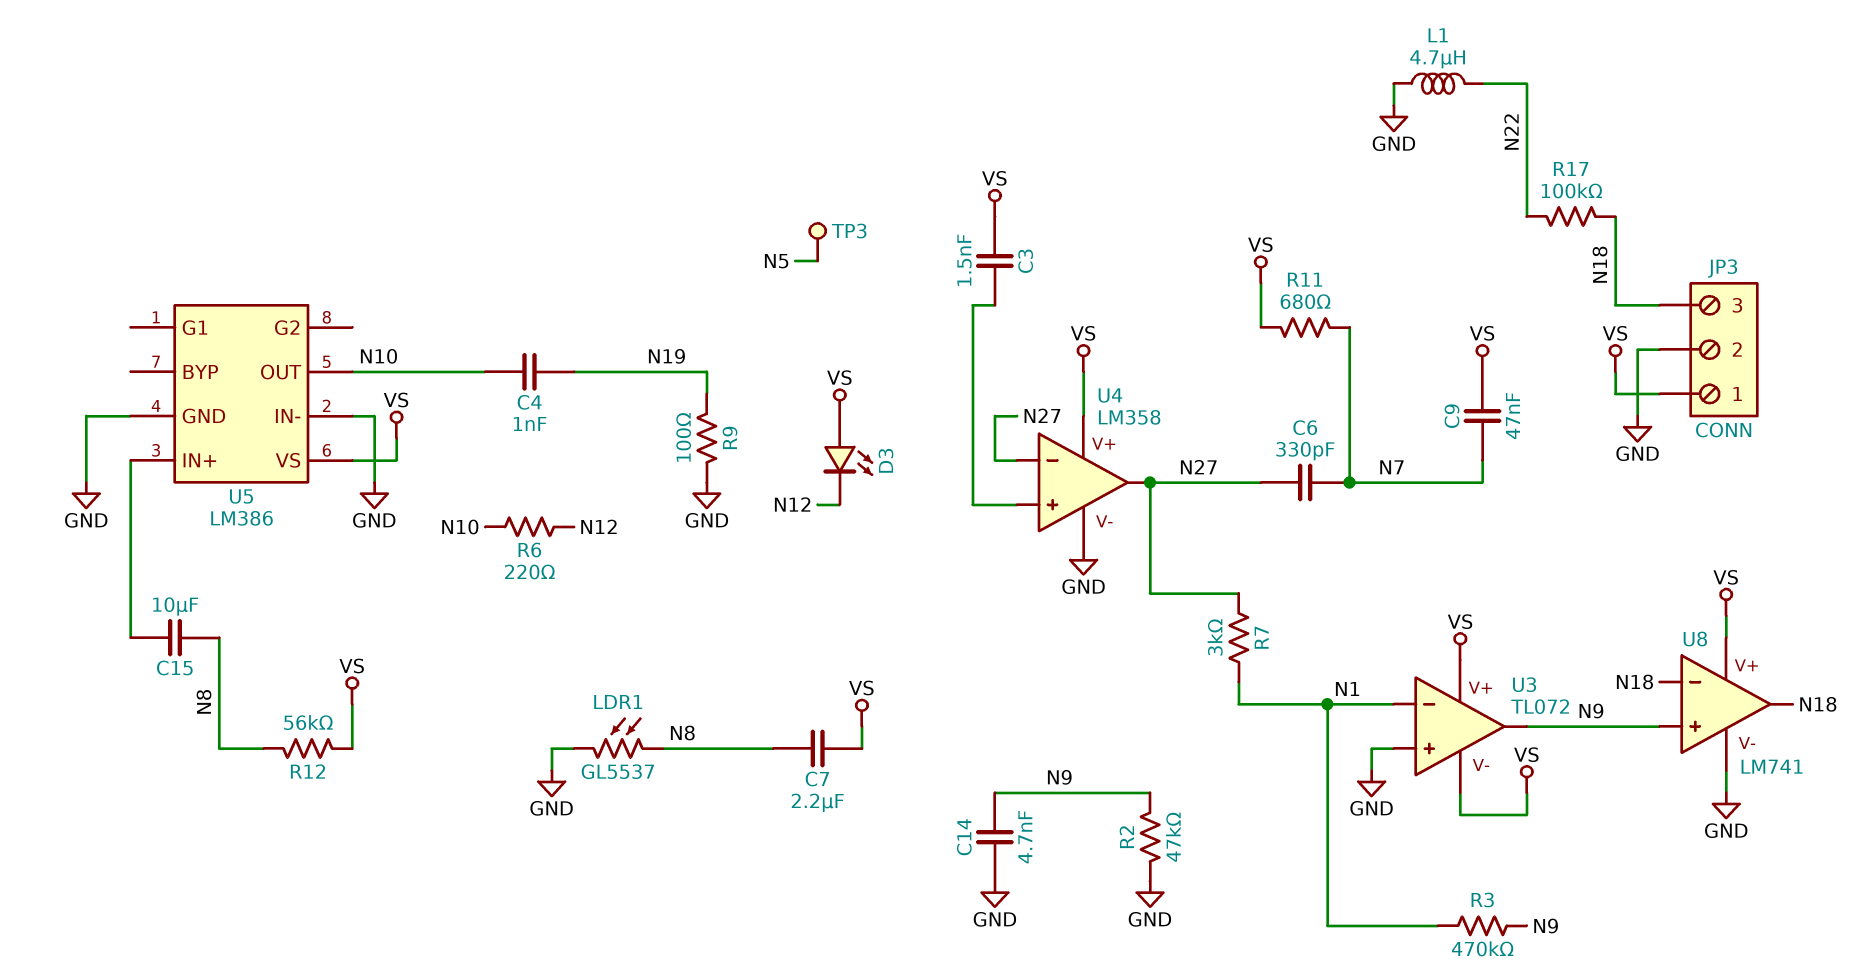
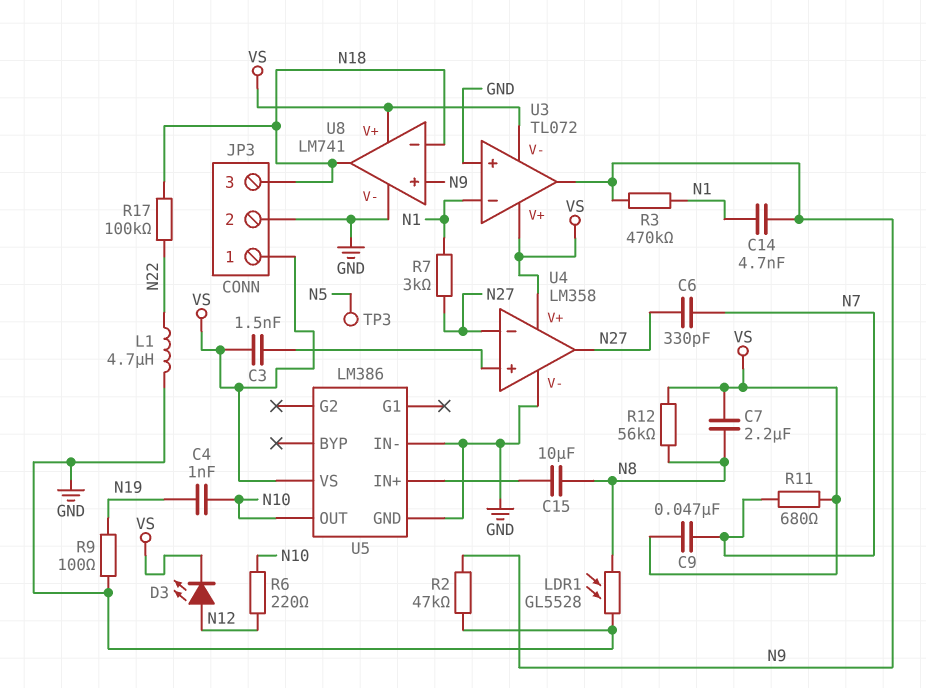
C14: 4.7nF (GND, N9) -> 4.7nF (N1, N9)
D3: LED (A VS, K N12) -> LED (A N12, K VS)
LDR1: GL5537 (GND, N8) -> GL5528 (GND, N8)

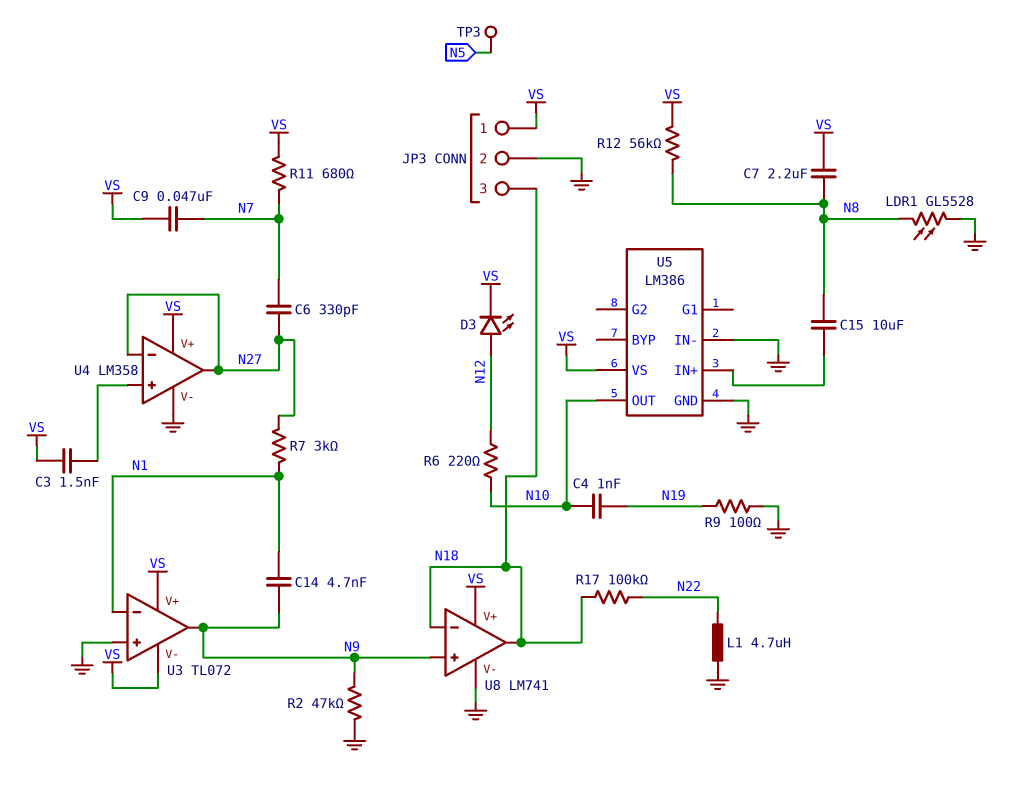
R3: 470k (N1, N9) -> none

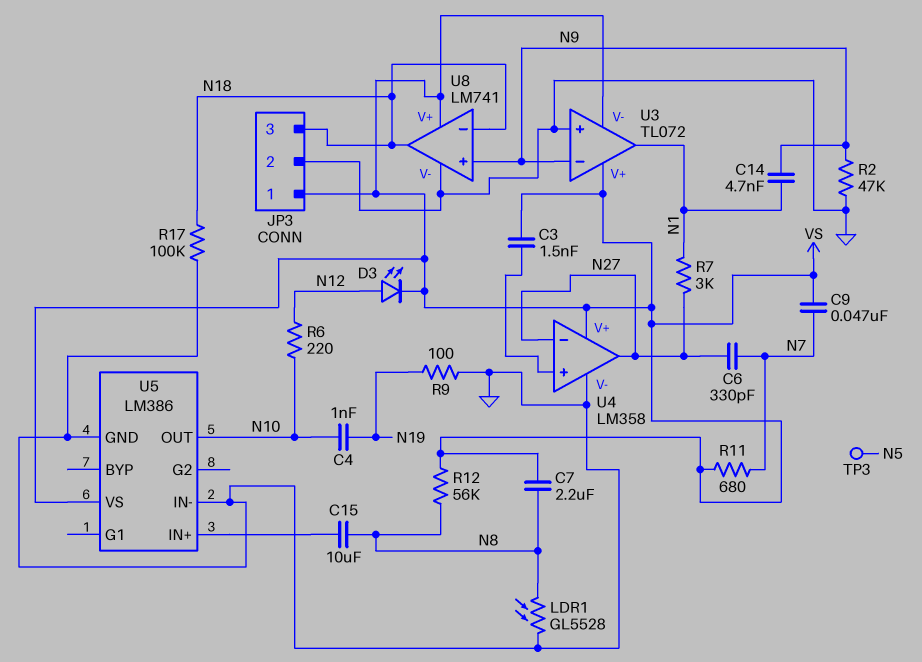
L1: 4.7uH (GND, N22) -> none
R17: 100k (N18, N22) -> 100k (GND, N18)
U3 pin in-: N1 -> N9
U3 pin out: N9 -> N1

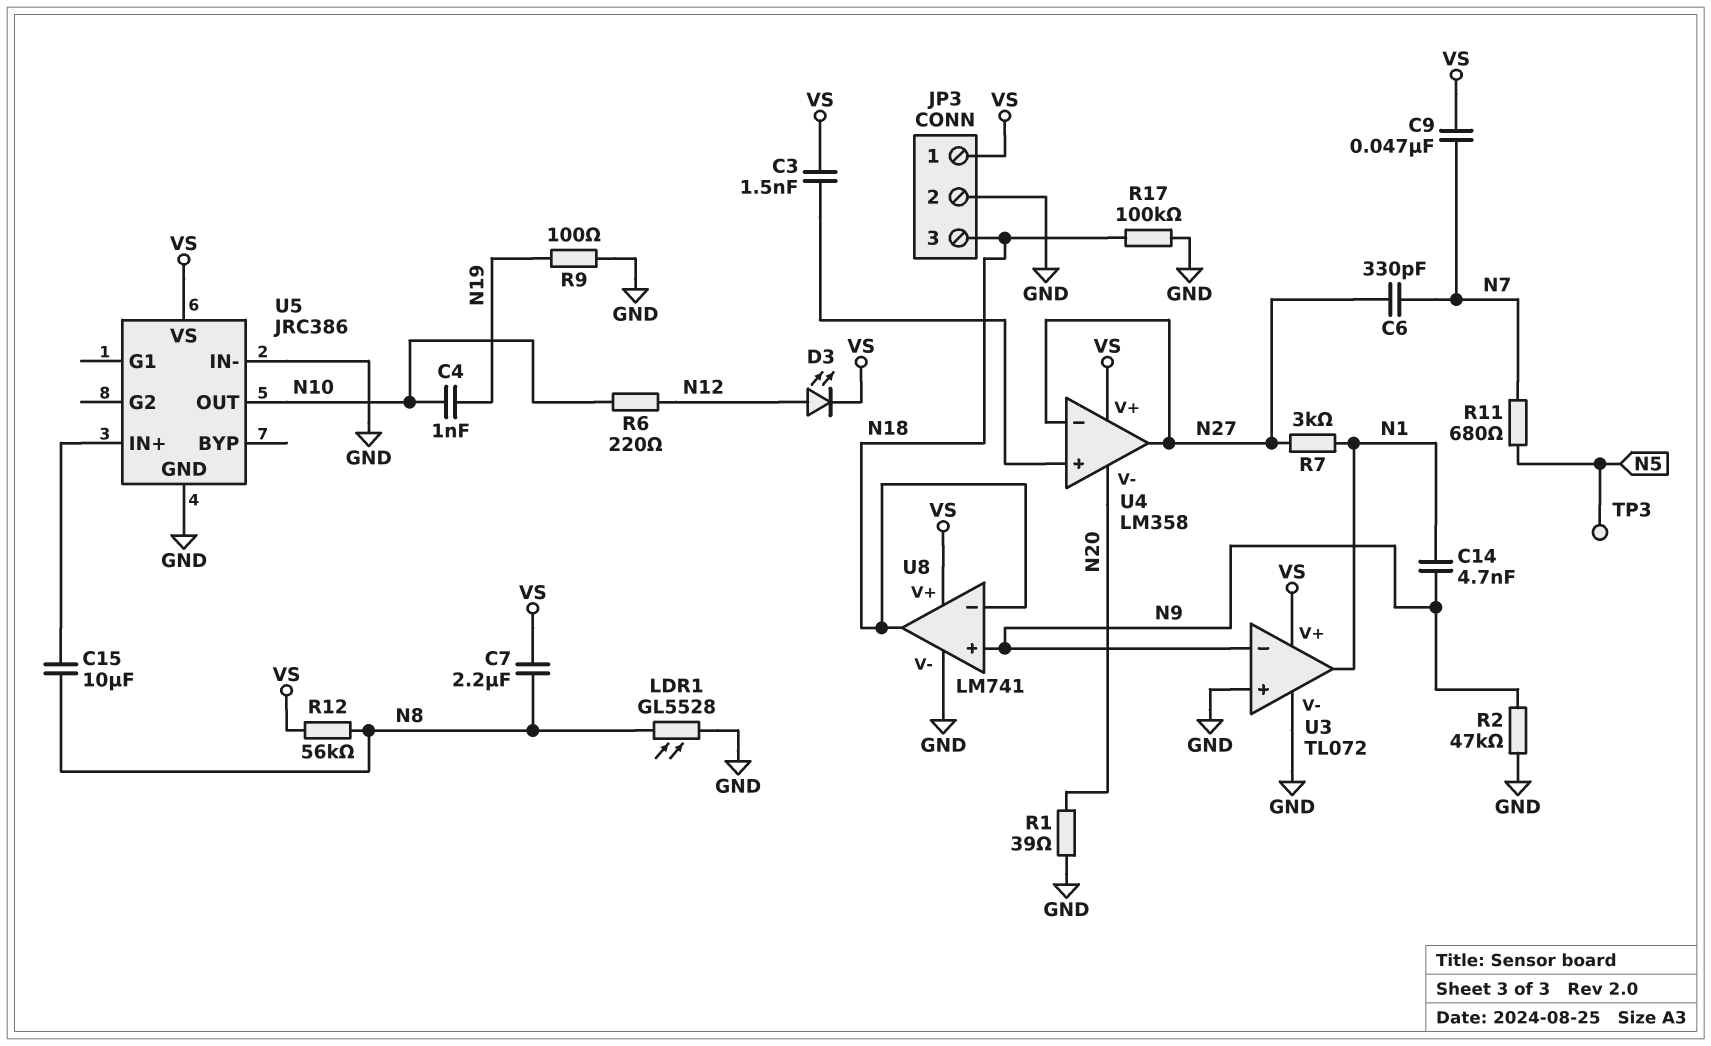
R1: none -> 39 (GND, N20)
R11: 680 (N7, VS) -> 680 (N5, N7)
U3 pin V-: VS -> GND
U4 pin V-: GND -> N20
U5: LM386 -> JRC386

